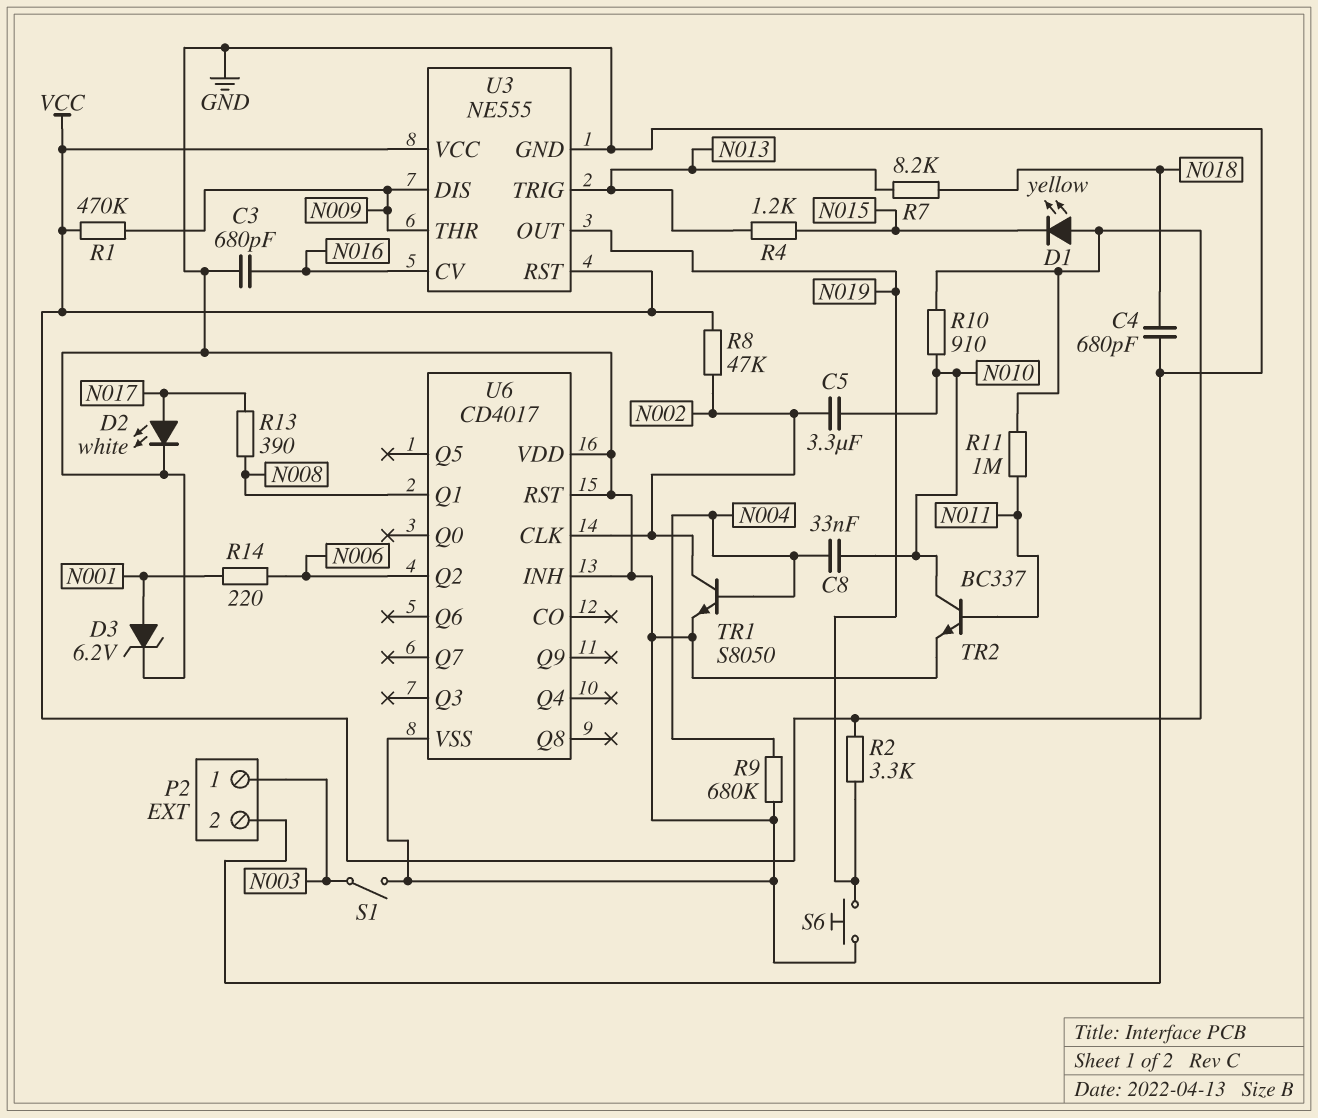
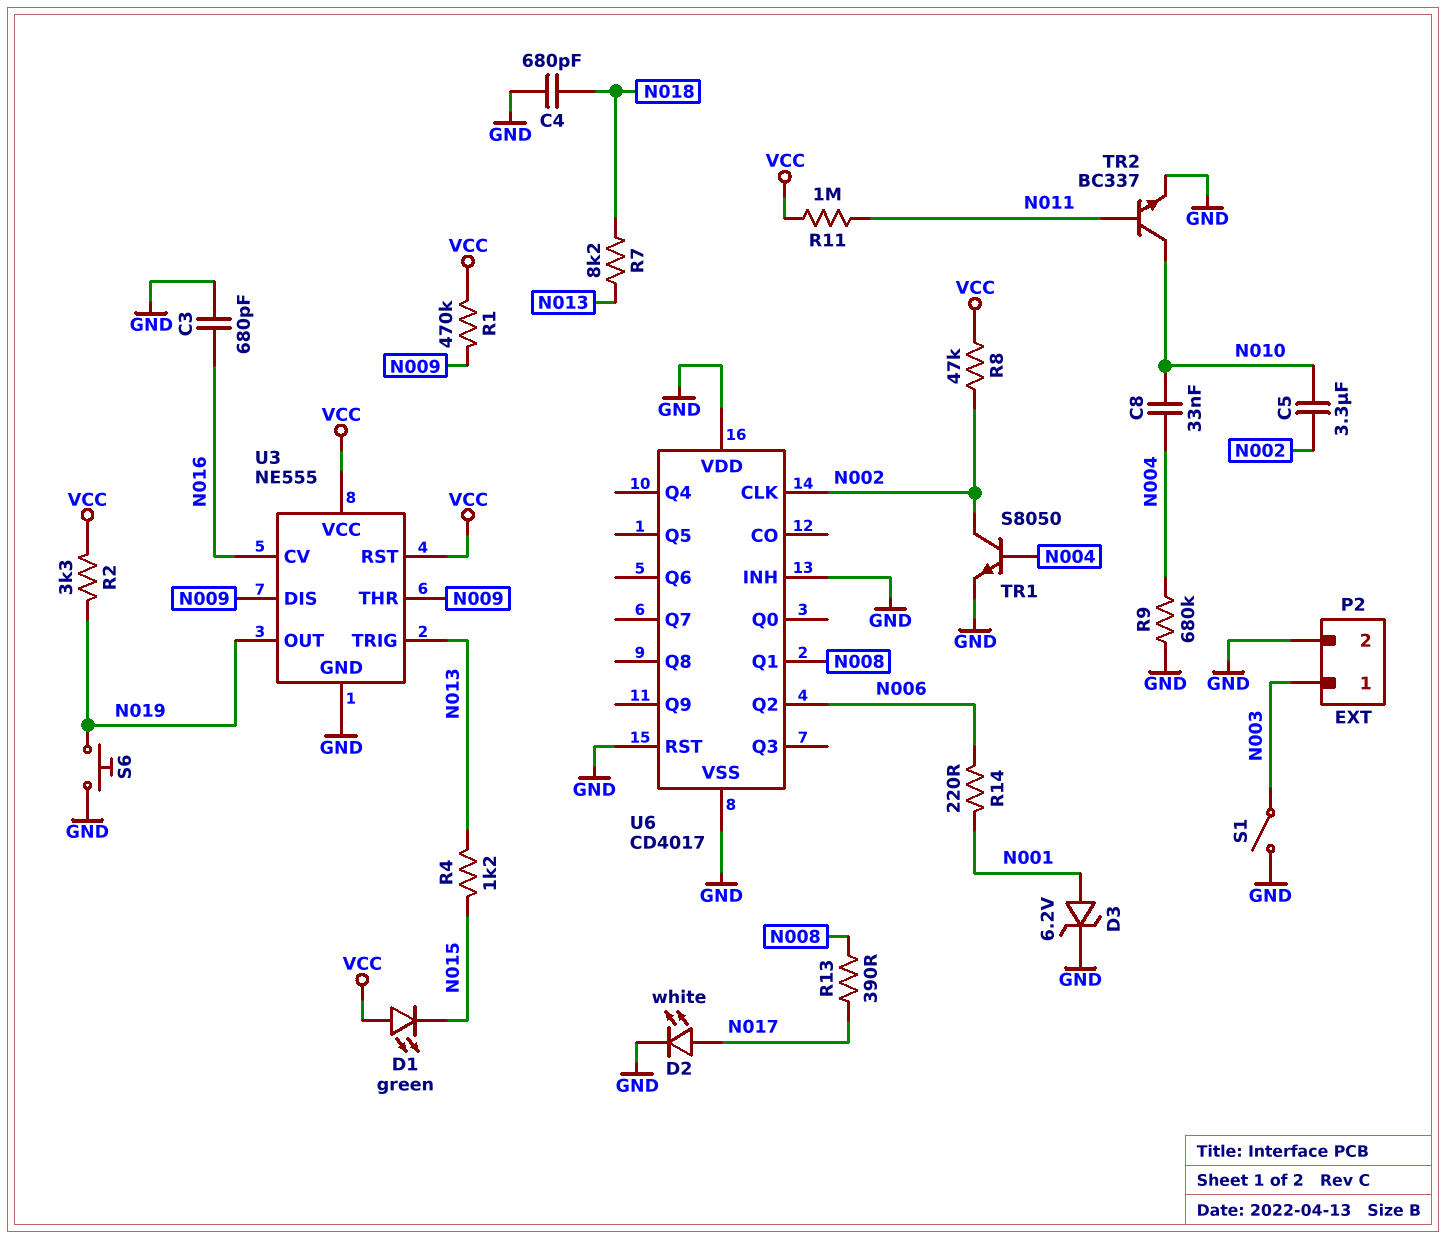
D1: LED yellow (A VCC, K N015) -> LED green (A VCC, K N015)
R10: 910 (N010, VCC) -> none

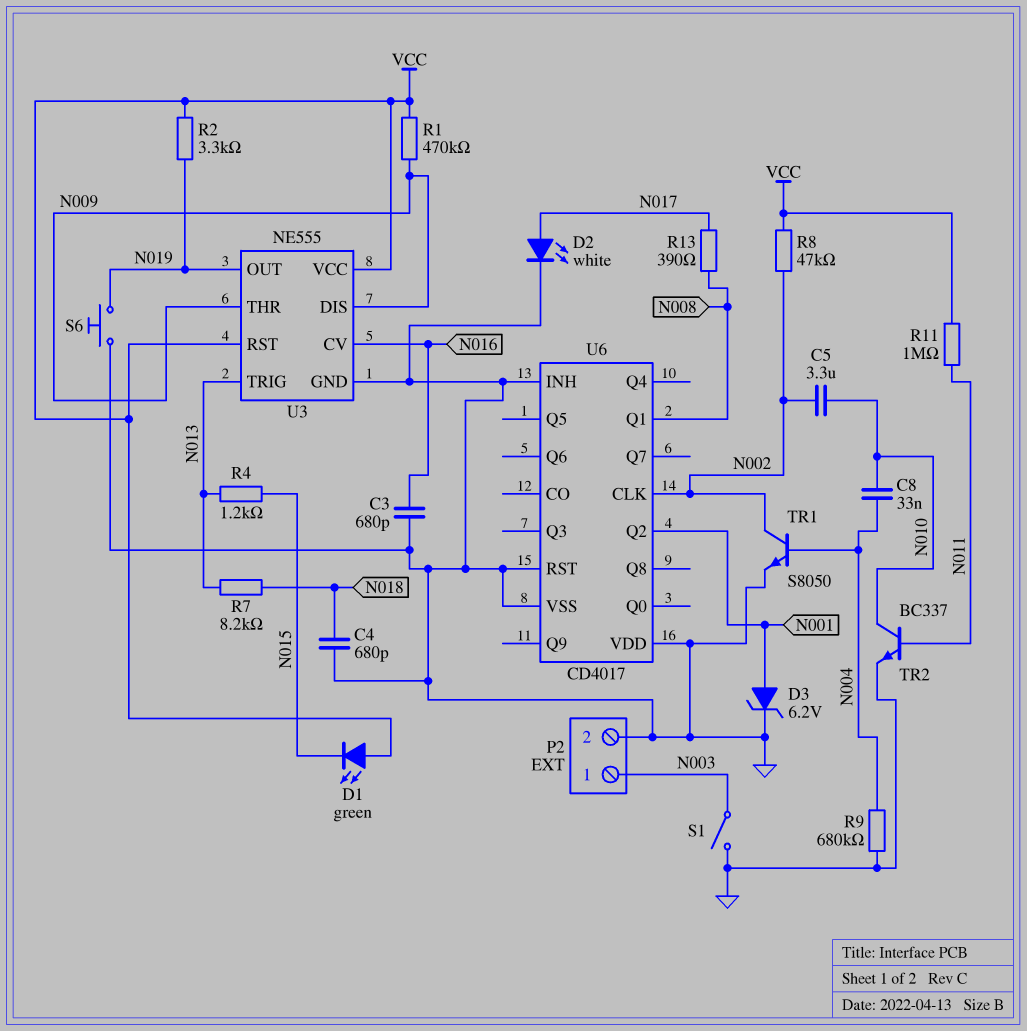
R14: 220 (N001, N006) -> none
U6 pin Q2: N006 -> N001

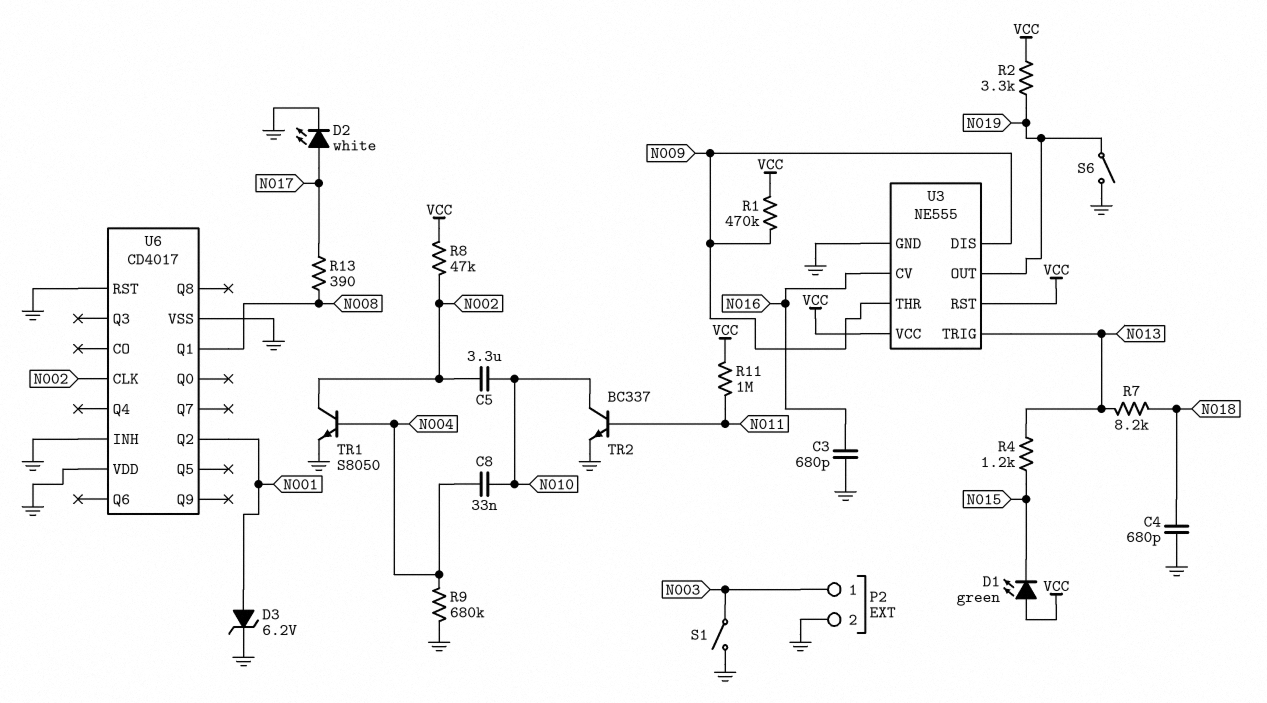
S6: button (GND, N019) -> switch (GND, N019)

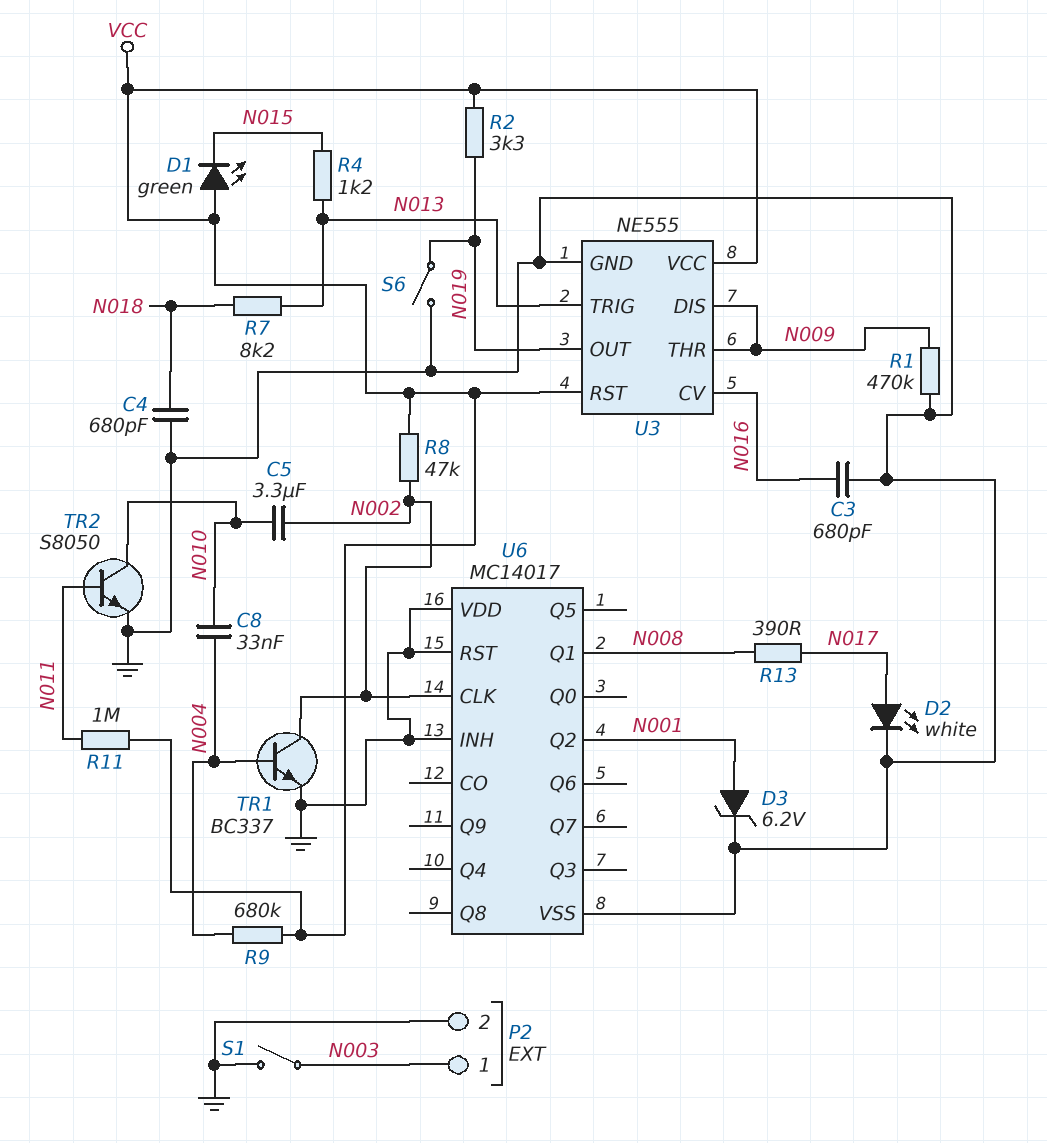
R1: 470k (N009, VCC) -> 470k (GND, N009)
R9: 680k (GND, N004) -> 680k (N004, VCC)
TR1: NPN S8050 (B N004, C N002, E GND) -> NPN BC337 (B N004, C N002, E GND)
TR2: NPN BC337 (B N011, C N010, E GND) -> NPN S8050 (B N011, C N010, E GND)
U6: CD4017 -> MC14017

